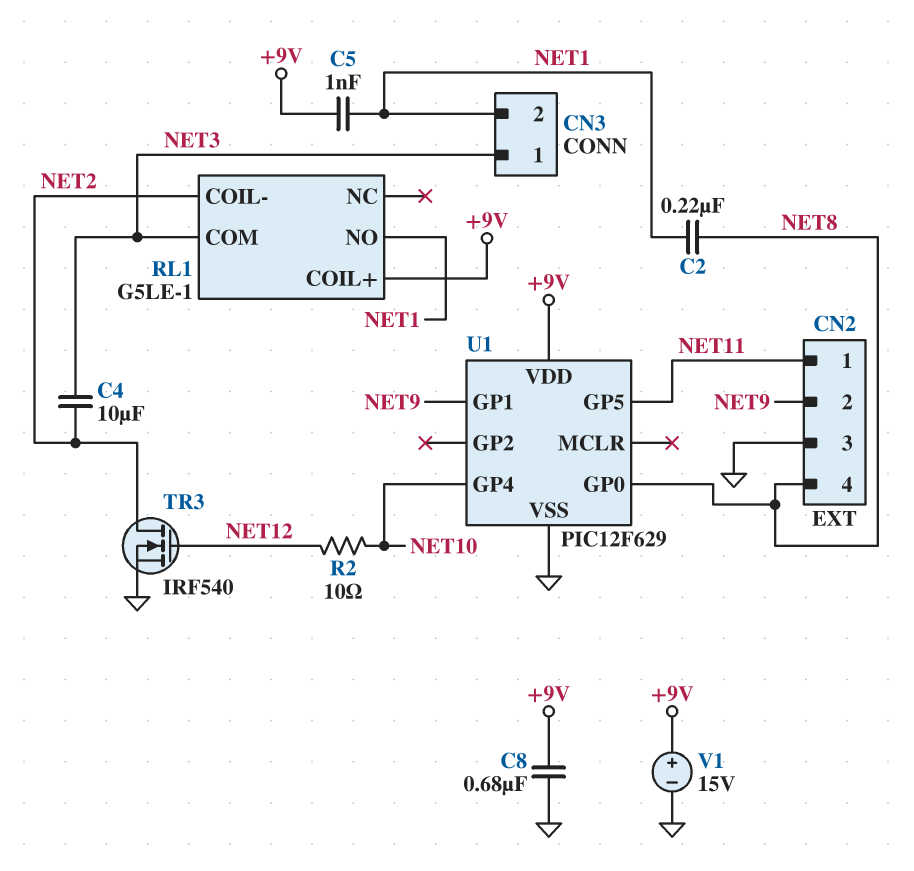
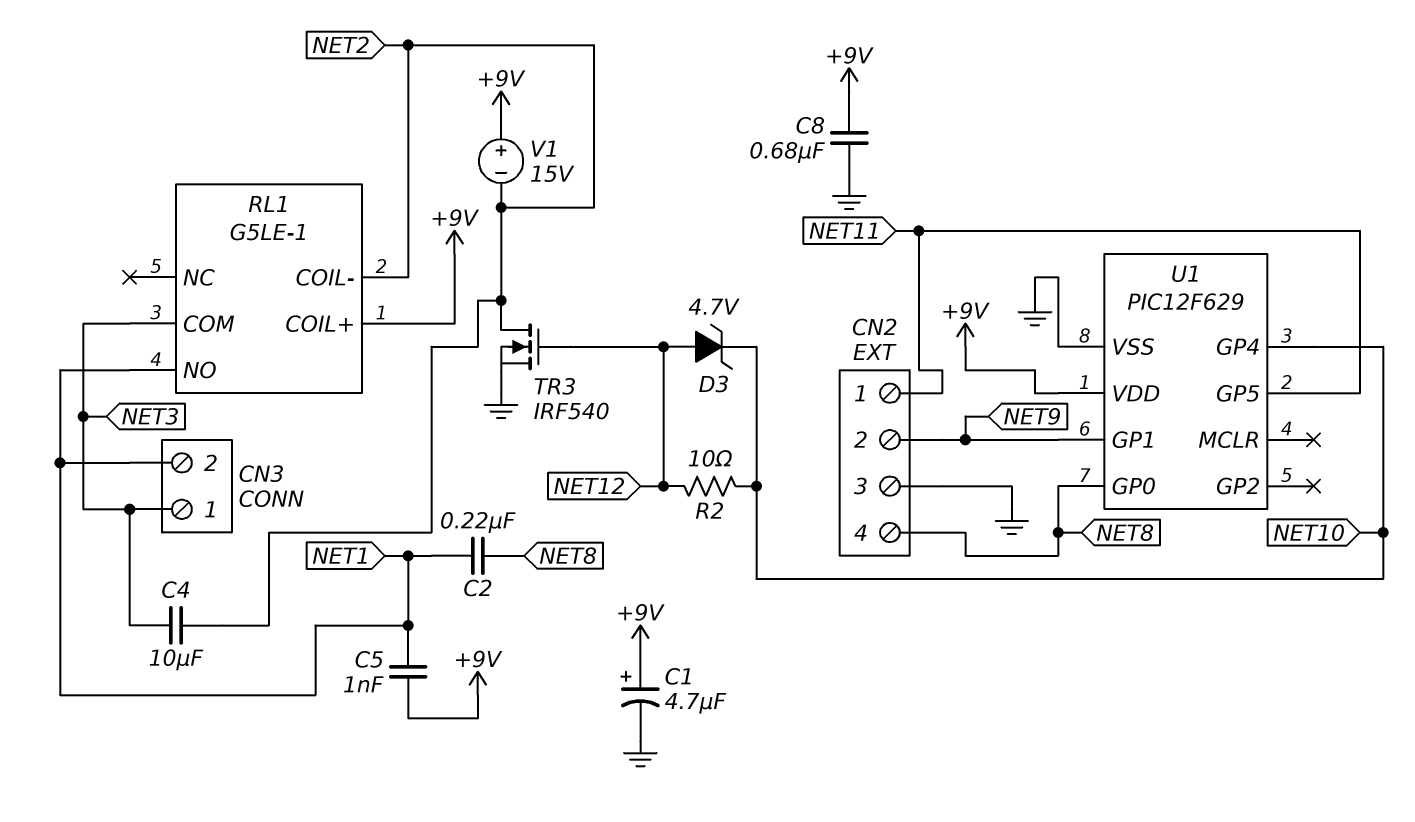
C1: none -> 4.7uF (plus +9V, minus GND)
D3: none -> zener 4.7V (A NET12, K NET10)
V1: 15V (plus +9V, minus GND) -> 15V (plus +9V, minus NET2)

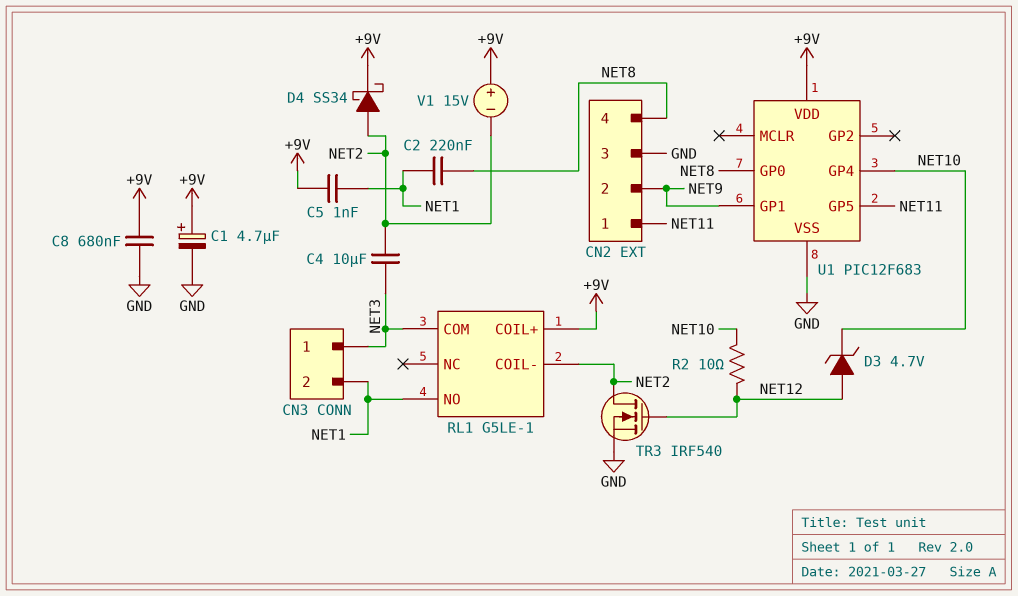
D4: none -> schottky SS34 (A NET2, K +9V)
U1: PIC12F629 -> PIC12F683

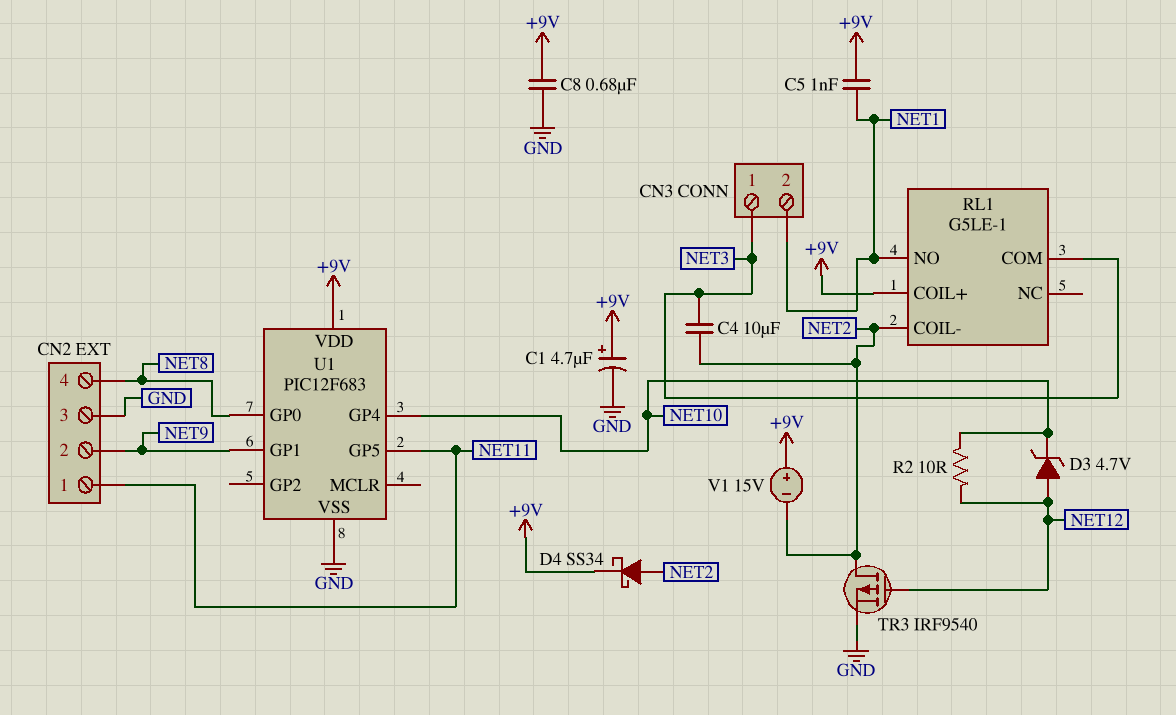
C2: 220nF (NET1, NET8) -> none
TR3: NMOS IRF540 (G NET12, D NET2, S GND) -> PMOS IRF9540 (G NET12, D NET2, S GND)

